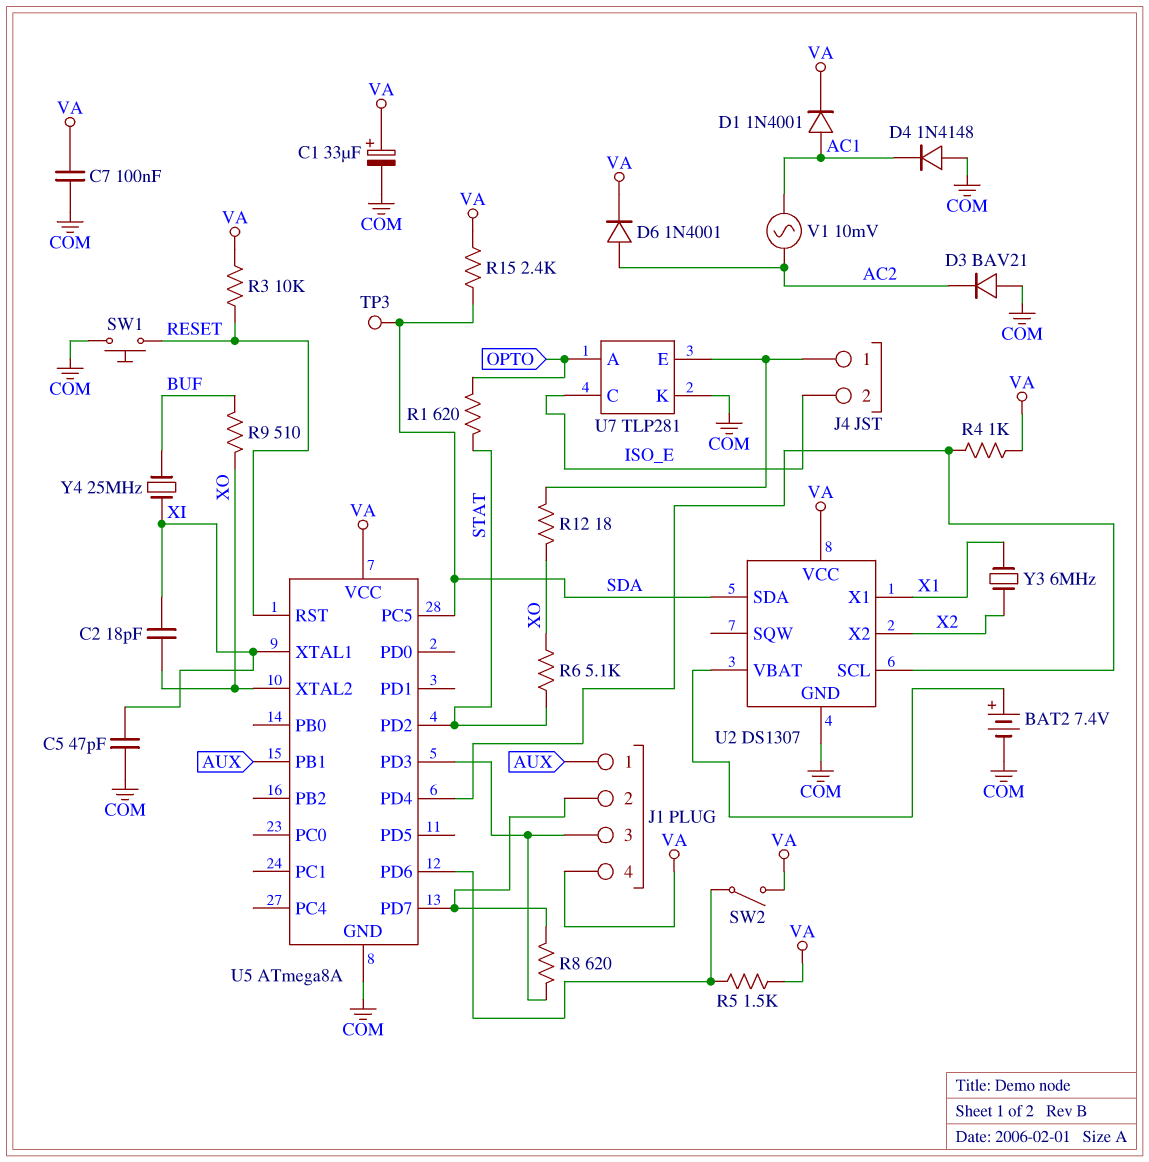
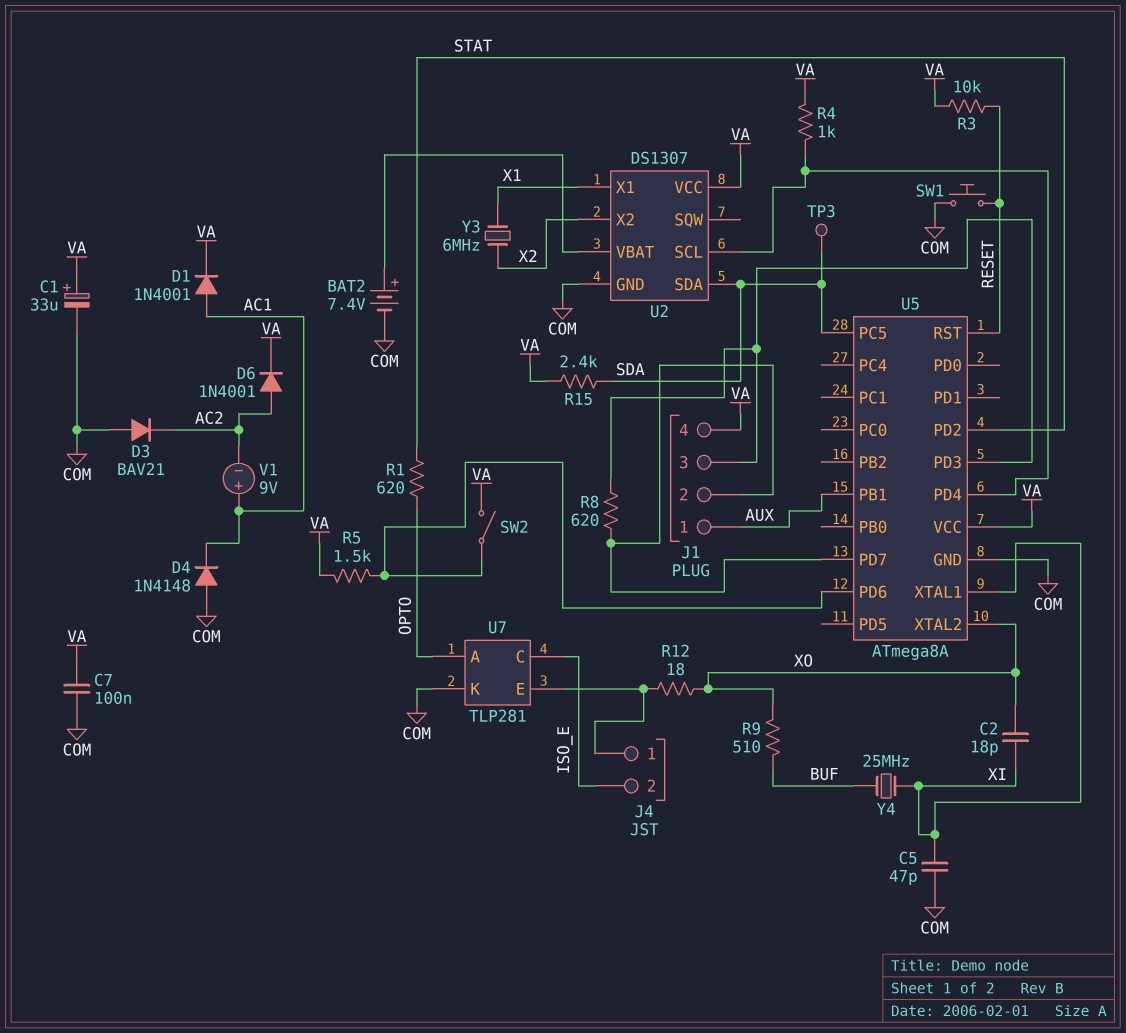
R6: 5.1k (STAT, XO) -> none
V1: AC 10mV (AC1, AC2) -> 9V (plus AC1, minus AC2)

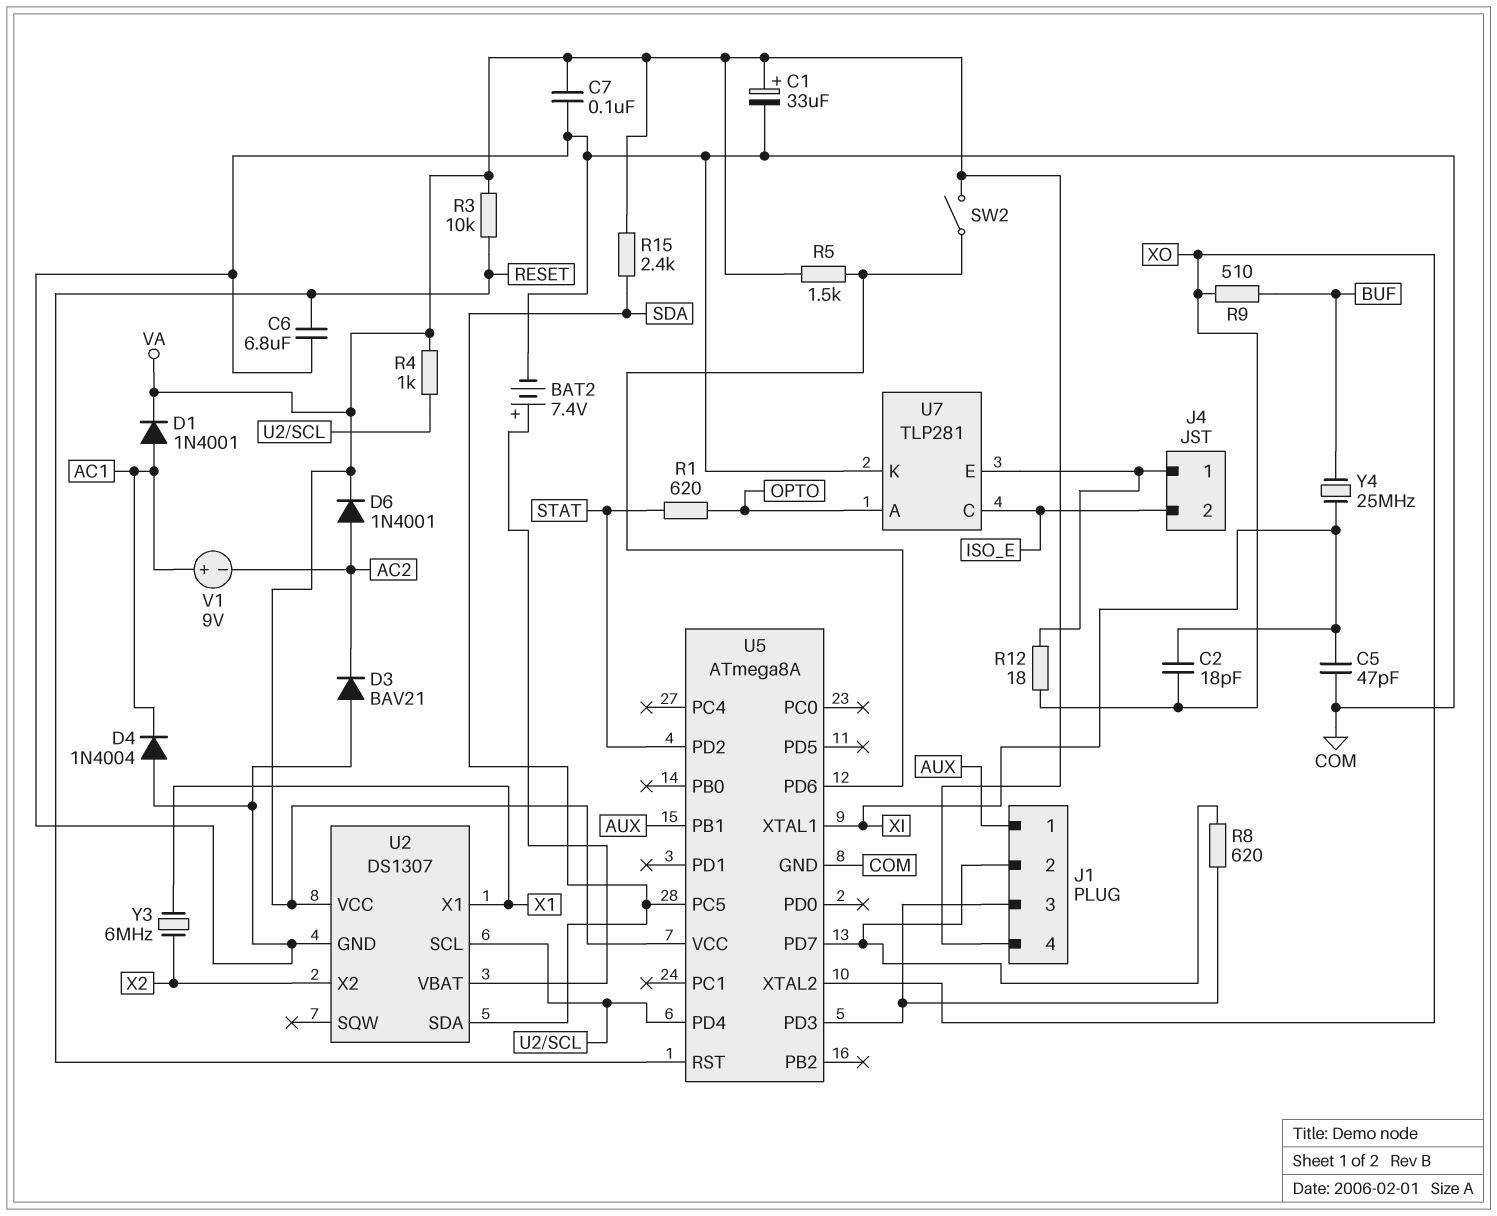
C6: none -> 6.8uF (COM, RESET)
D4: diode 1N4148 (A COM, K AC1) -> diode 1N4004 (A COM, K AC1)
SW1: button (COM, RESET) -> none
TP3: test point (SDA) -> none

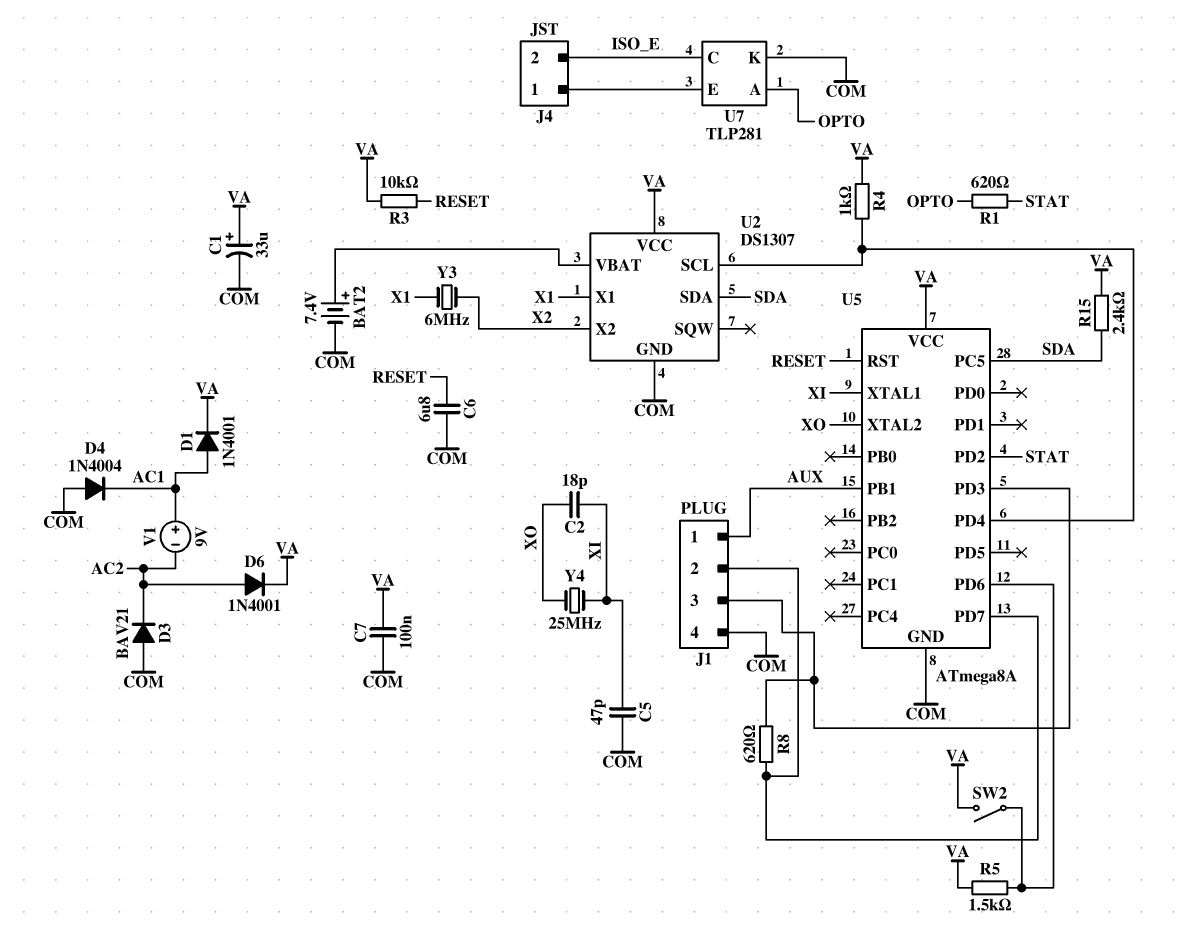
J1 pin 4: VA -> COM
R9: 510 (BUF, XO) -> none
R12: 18 (J4/1, XO) -> none
Y4: 25MHz (BUF, XI) -> 25MHz (XI, XO)

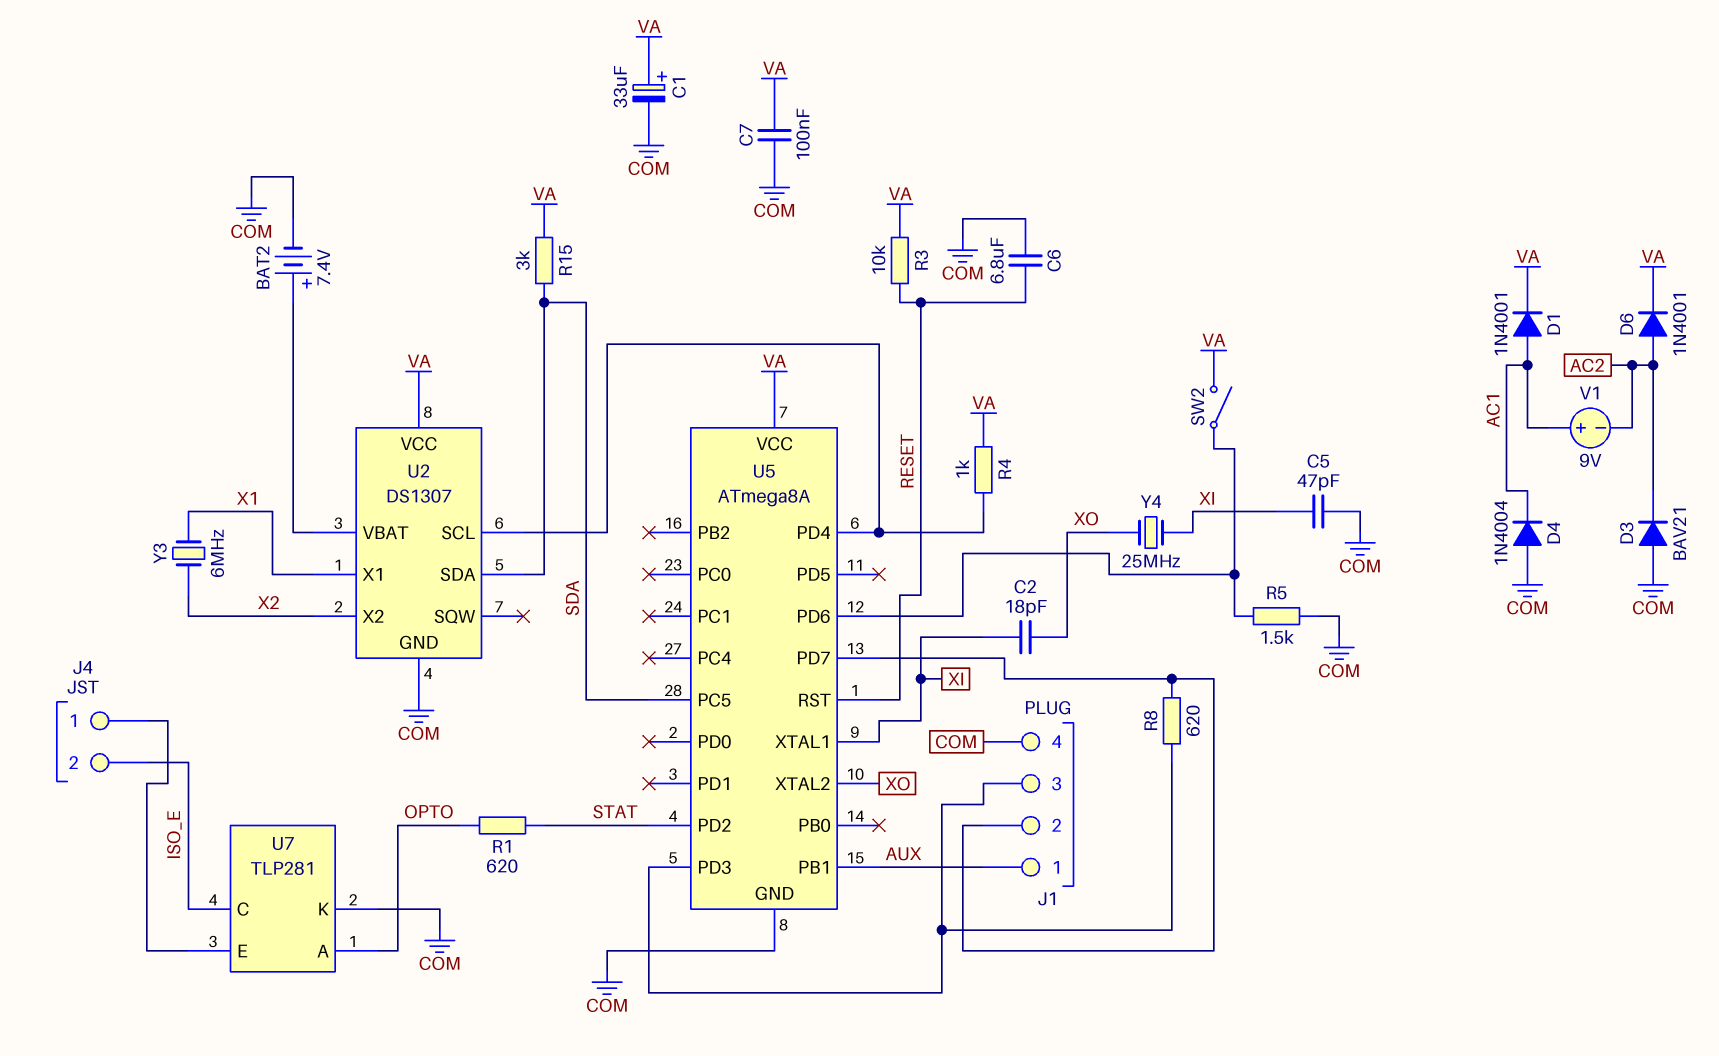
R5: 1.5k (U5/PD6, VA) -> 1.5k (COM, U5/PD6)
R15: 2.4k (SDA, VA) -> 3k (SDA, VA)

